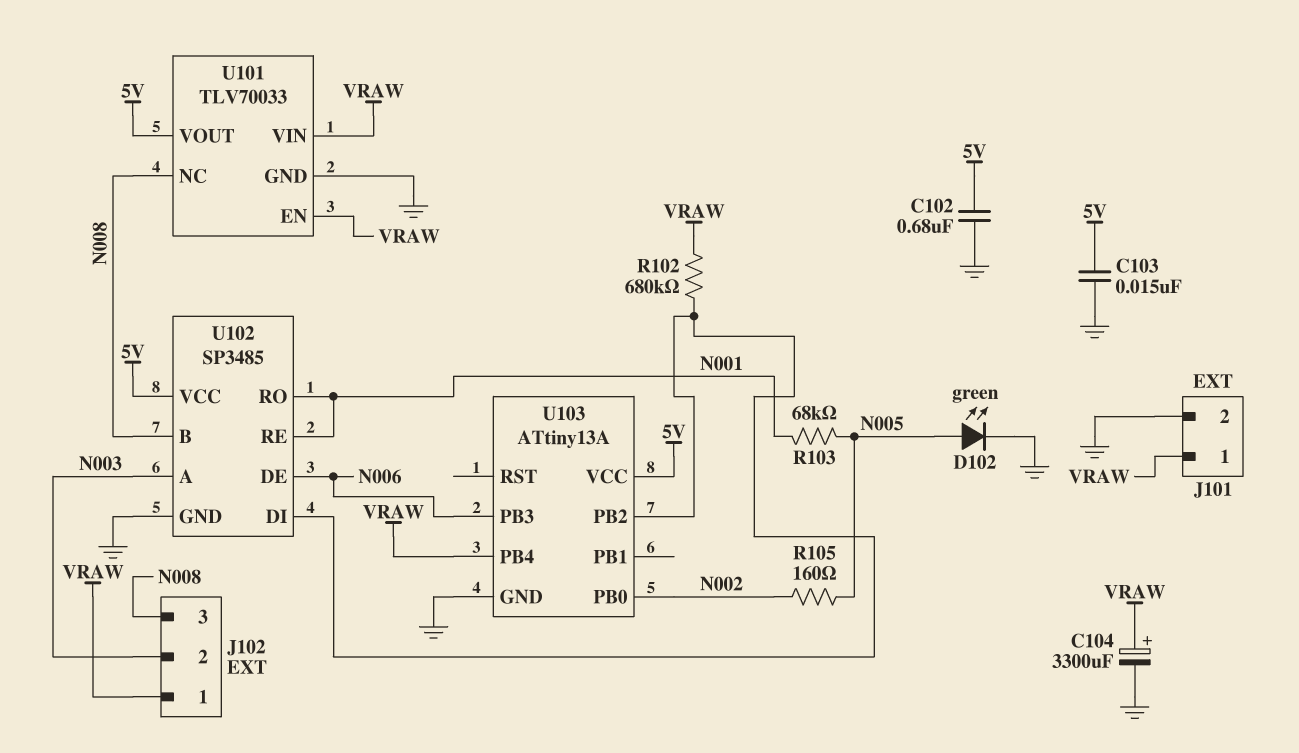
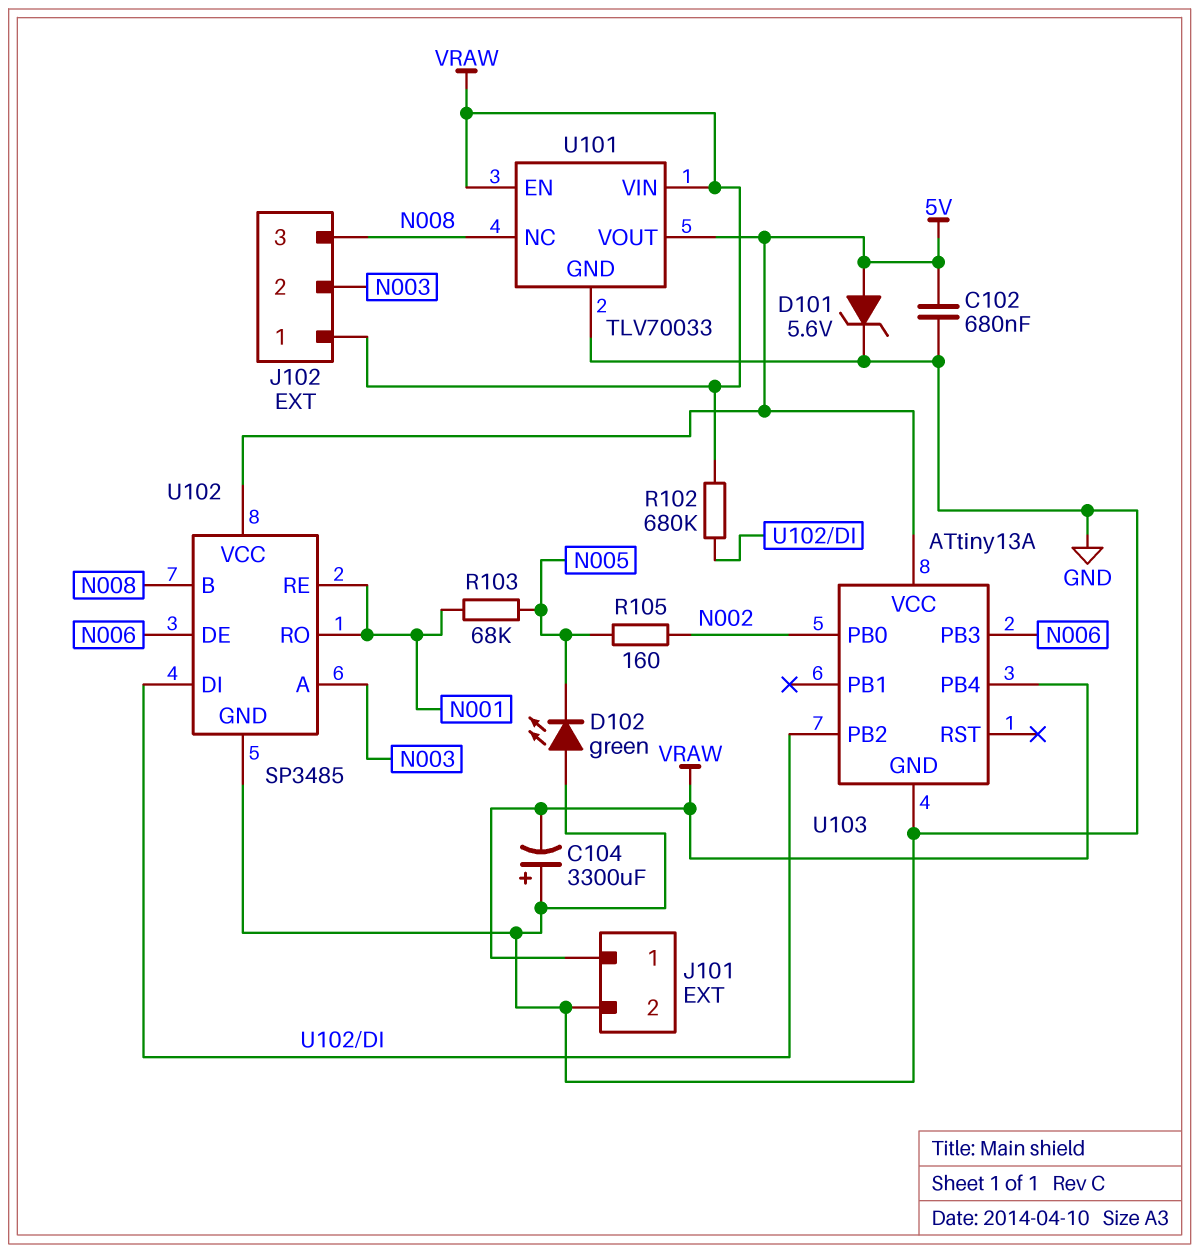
C103: 15nF (5V, GND) -> none
C104: 3300uF (plus VRAW, minus GND) -> 3300uF (plus GND, minus VRAW)
D101: none -> zener 5.6V (A 5V, K GND)
D102: LED green (A N005, K GND) -> LED green (A GND, K N005)

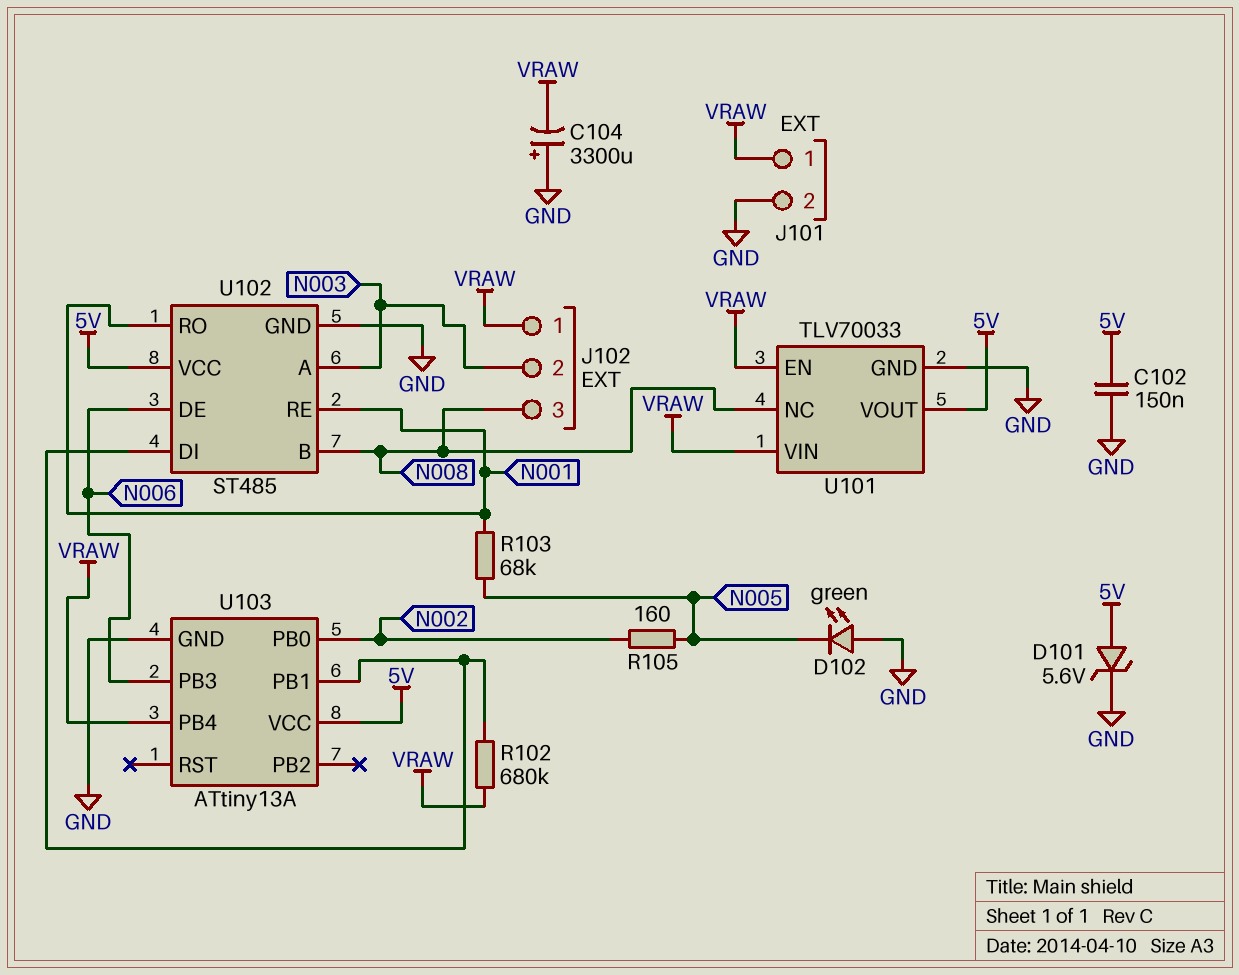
C102: 680nF (5V, GND) -> 150nF (5V, GND)
U102: SP3485 -> ST485
U103 pin PB1: none -> U102/DI
U103 pin PB2: U102/DI -> none

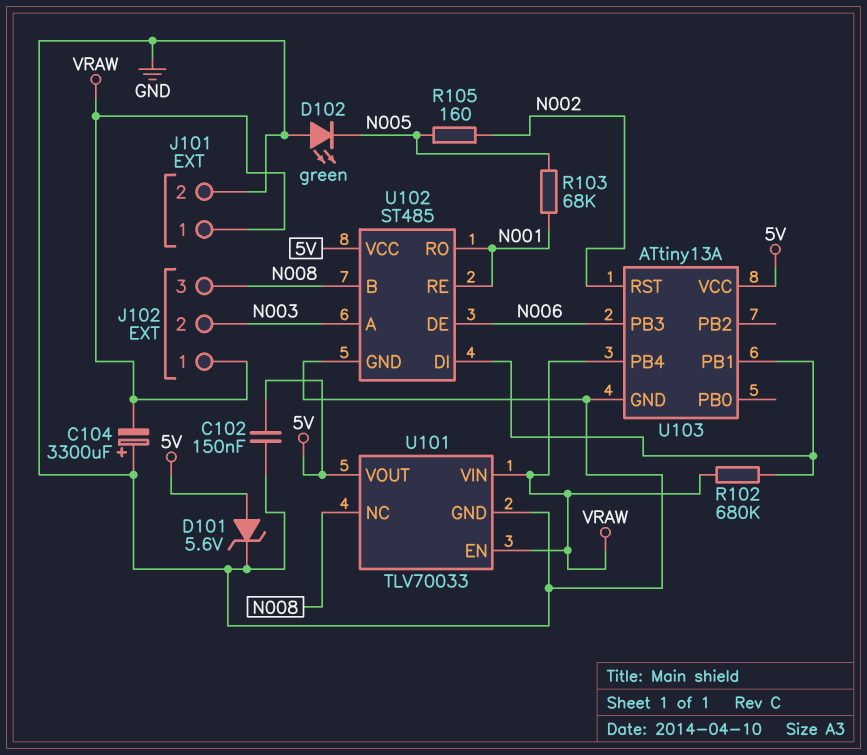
U103 pin PB0: N002 -> none
U103 pin RST: none -> N002

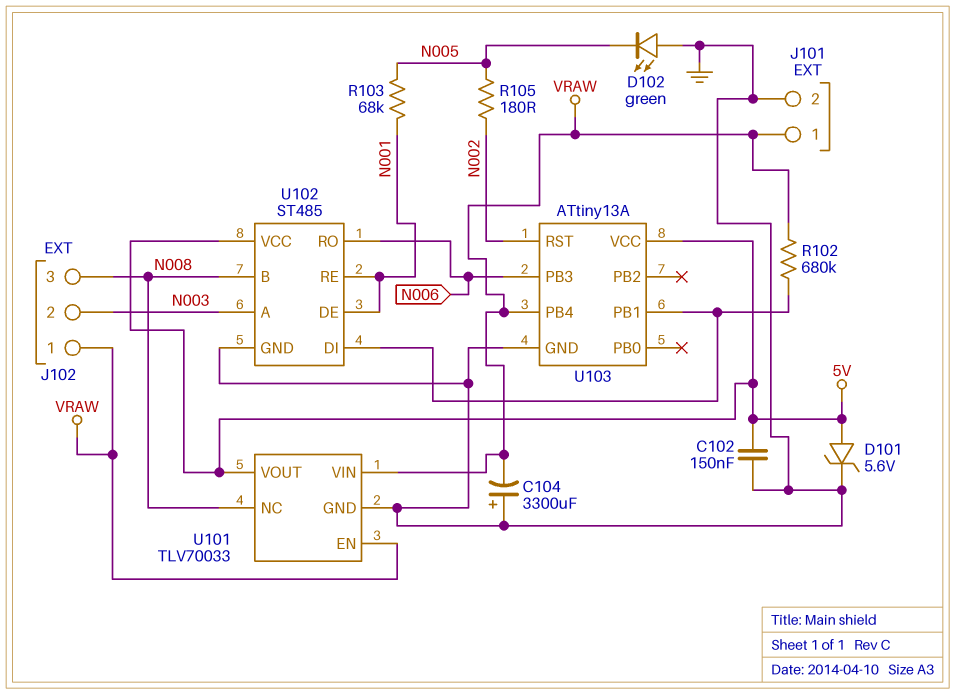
R105: 160 (N002, N005) -> 180 (N002, N005)
U102 pin DE: N006 -> N001
U102 pin RO: N001 -> N006

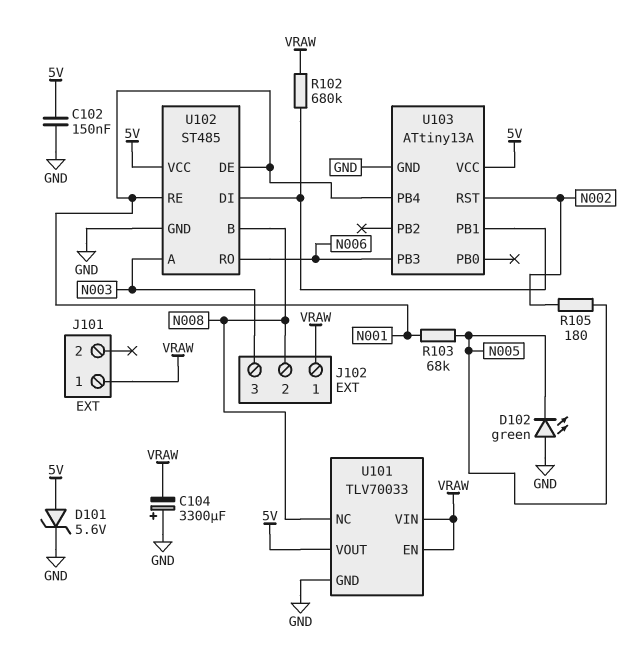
J101 pin 2: GND -> none
J102 pin 2: N003 -> N008
J102 pin 3: N008 -> N003
U103 pin PB4: VRAW -> N001

